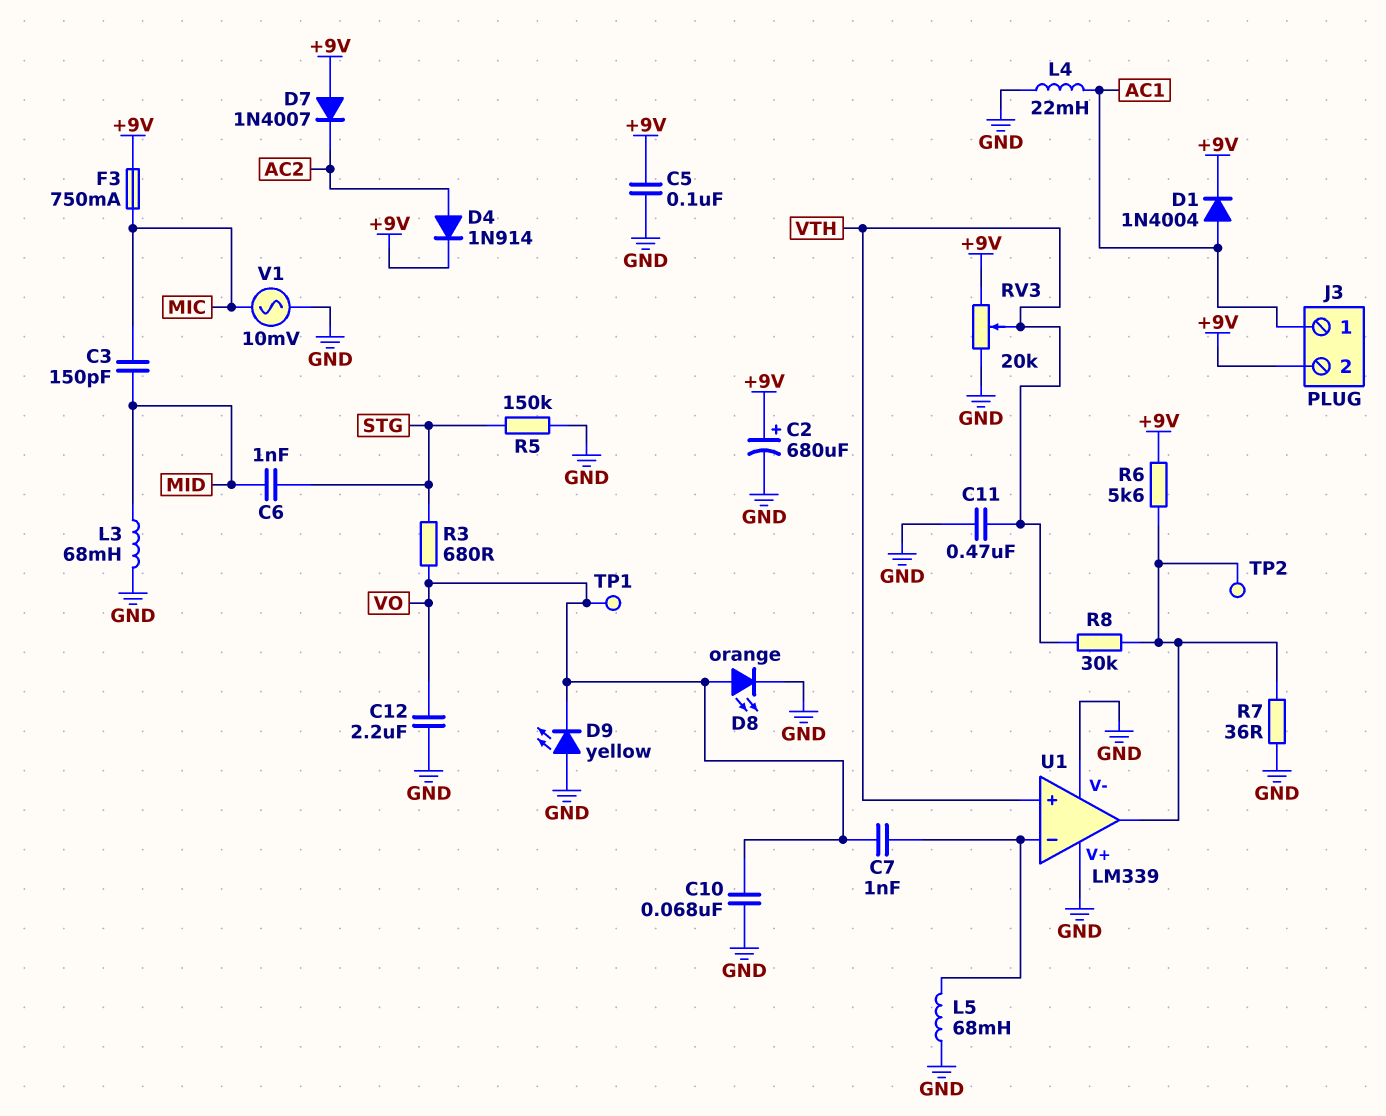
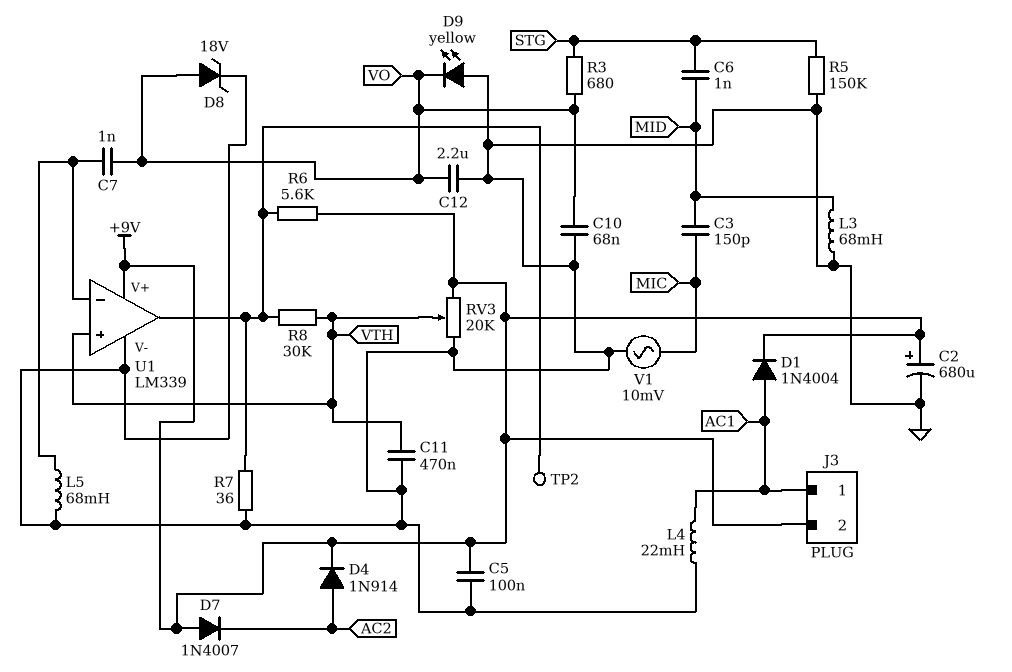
D8: LED orange (A VO, K GND) -> zener 18V (A VO, K GND)
F3: 750mA (+9V, MIC) -> none
TP1: test point (VO) -> none
U1 pin V+: GND -> +9V

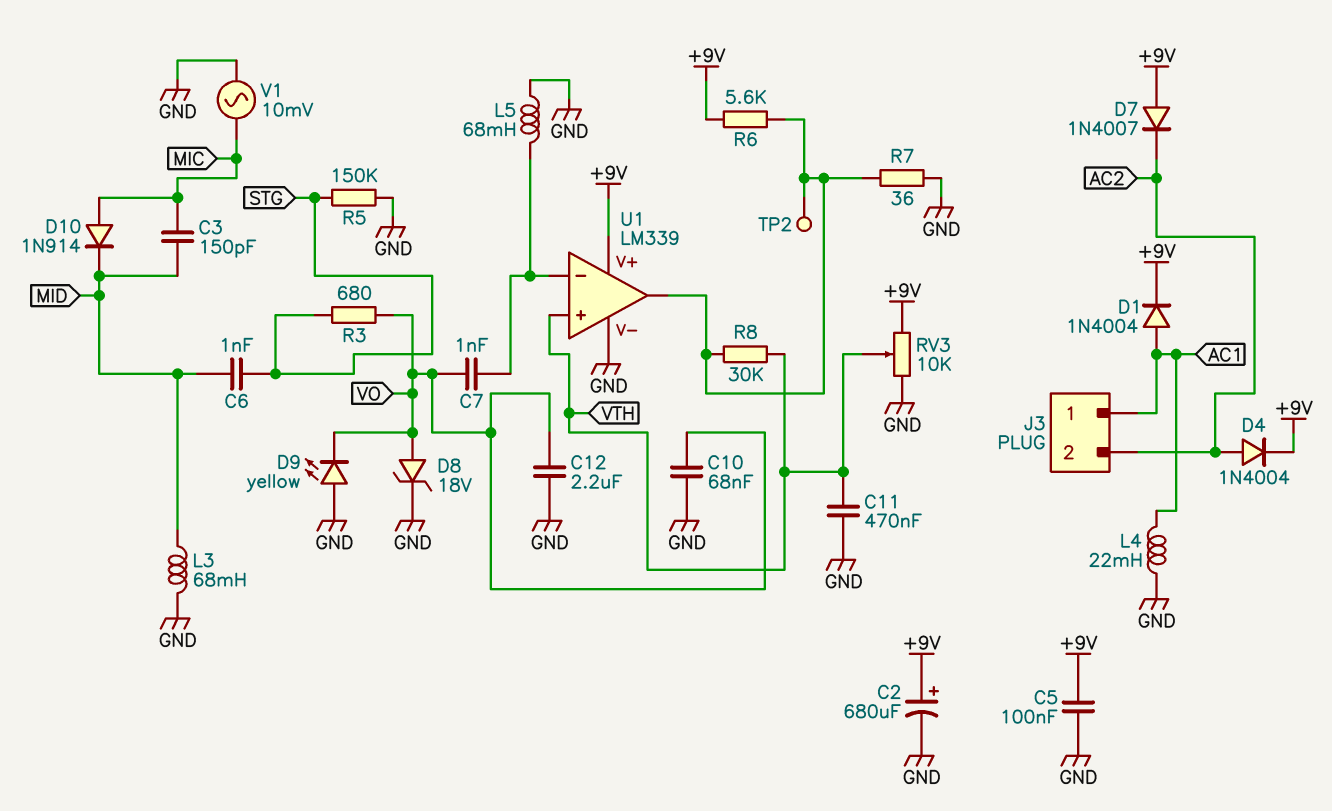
D4: diode 1N914 (A AC2, K +9V) -> diode 1N4004 (A AC2, K +9V)
D10: none -> diode 1N914 (A MIC, K MID)
J3 pin 2: +9V -> AC2
RV3: 20k (+9V, GND, wiper VTH) -> 10k (+9V, GND, wiper VTH)

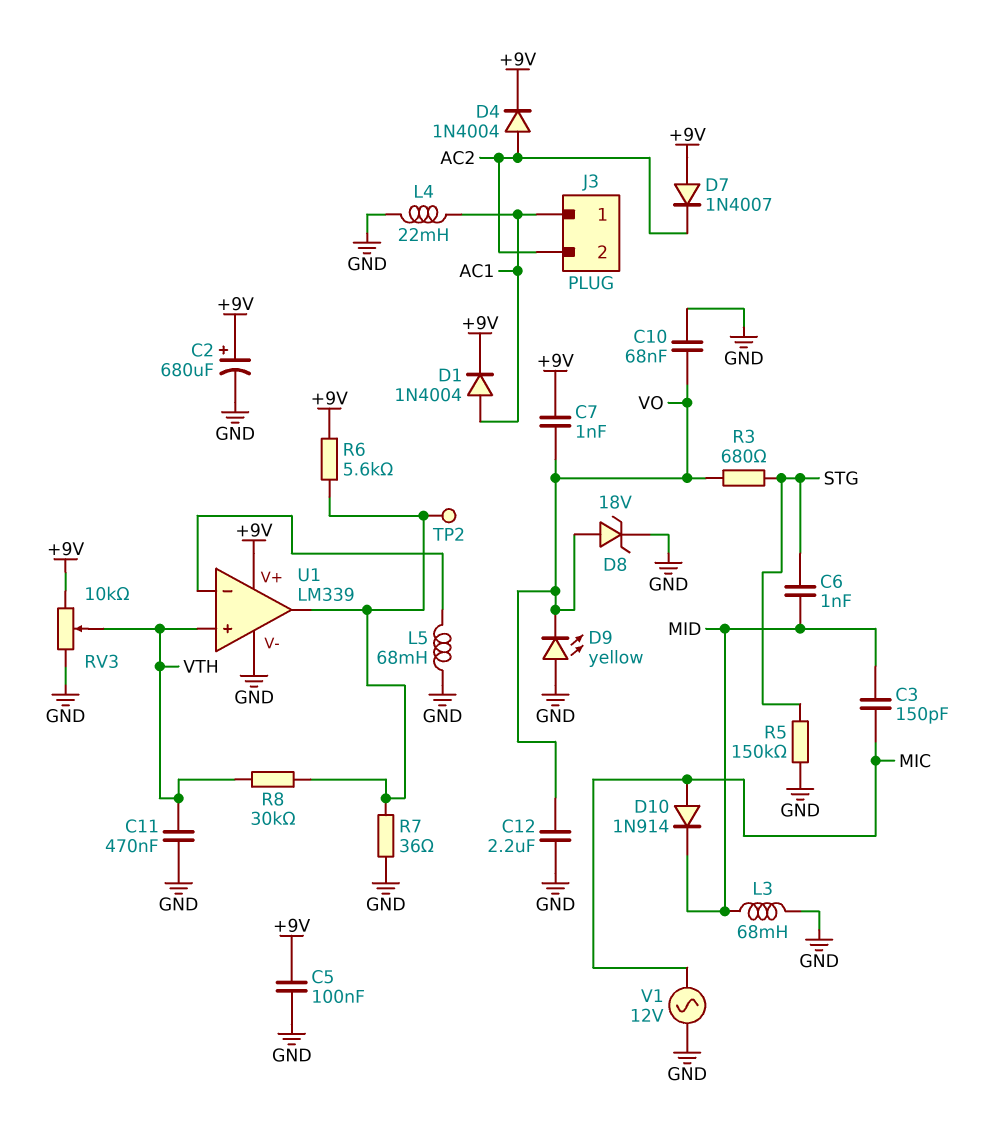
C7: 1nF (U1/in-, VO) -> 1nF (+9V, VO)
V1: AC 10mV (GND, MIC) -> AC 12V (GND, MIC)

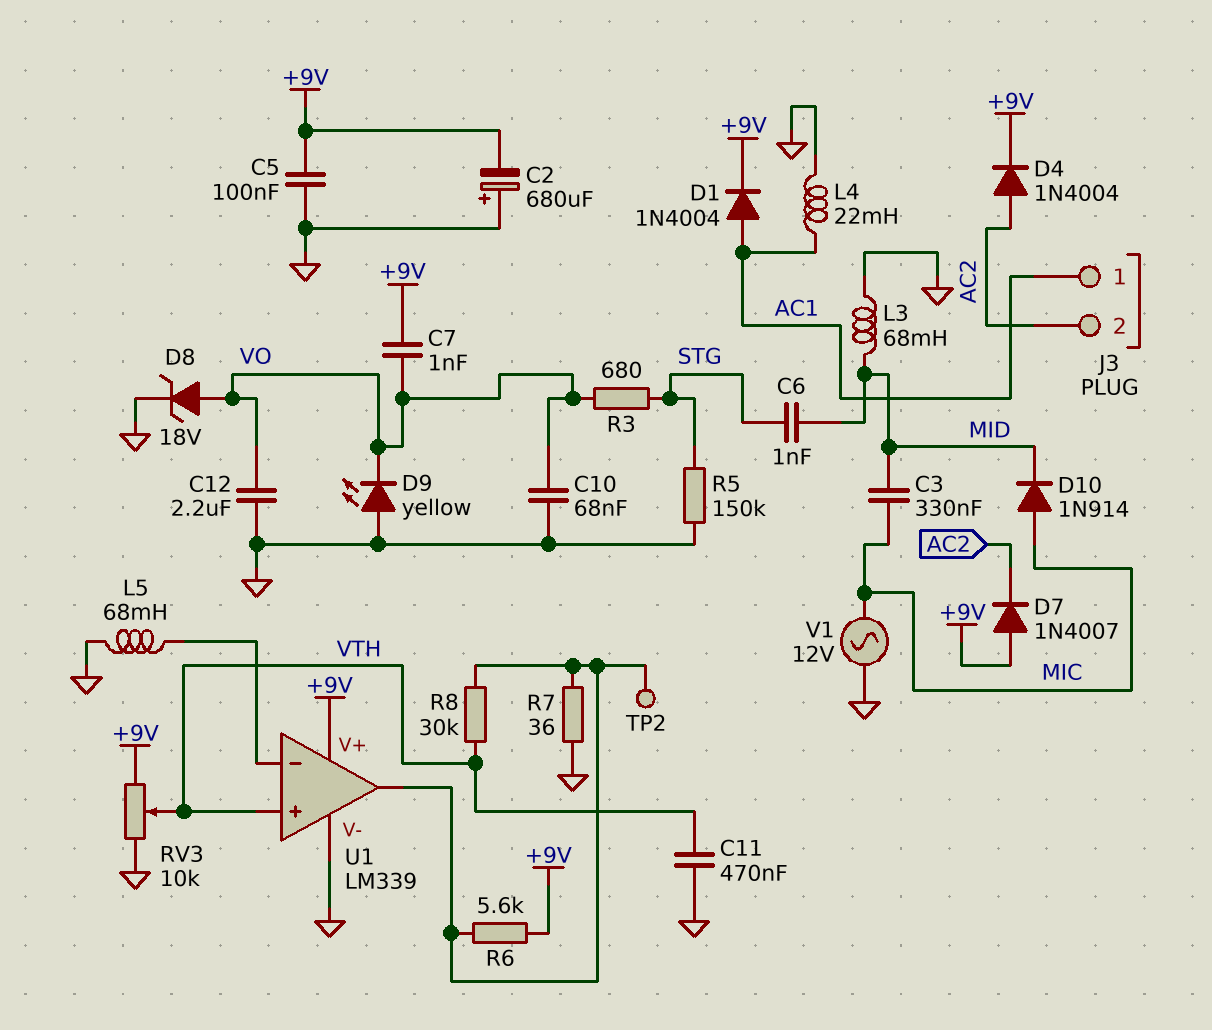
C2: 680uF (plus +9V, minus GND) -> 680uF (plus GND, minus +9V)
C3: 150pF (MIC, MID) -> 330nF (MIC, MID)

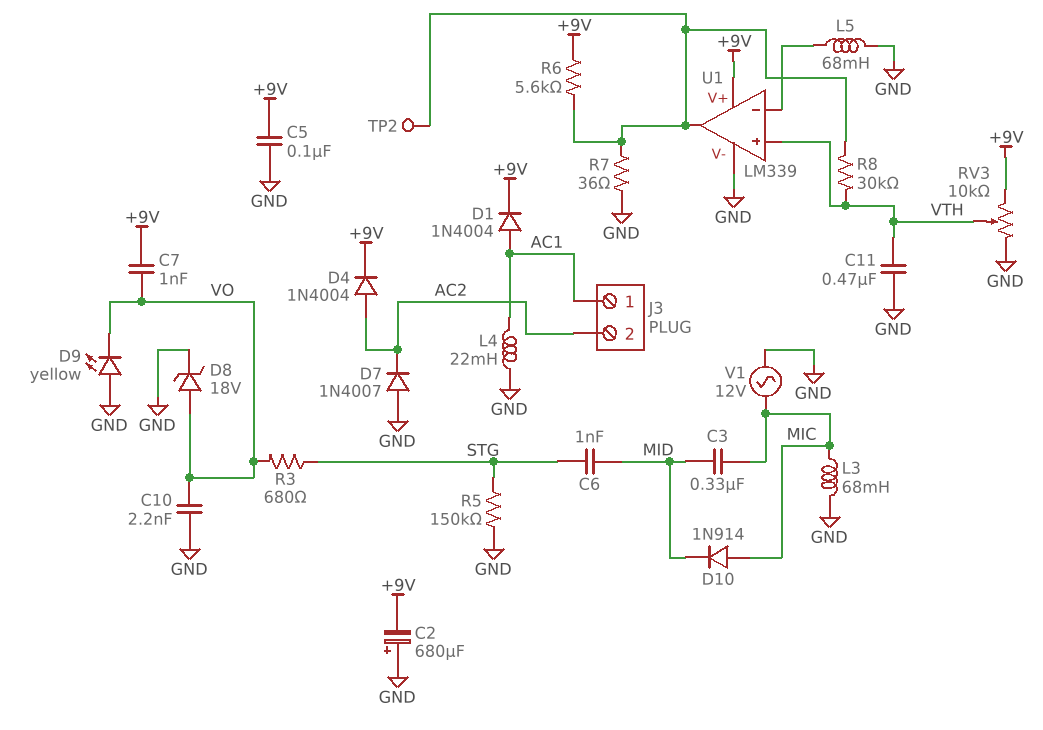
C10: 68nF (GND, VO) -> 2.2nF (GND, VO)
C12: 2.2uF (GND, VO) -> none
D7: diode 1N4007 (A +9V, K AC2) -> diode 1N4007 (A GND, K AC2)
L3: 68mH (GND, MID) -> 68mH (GND, MIC)

